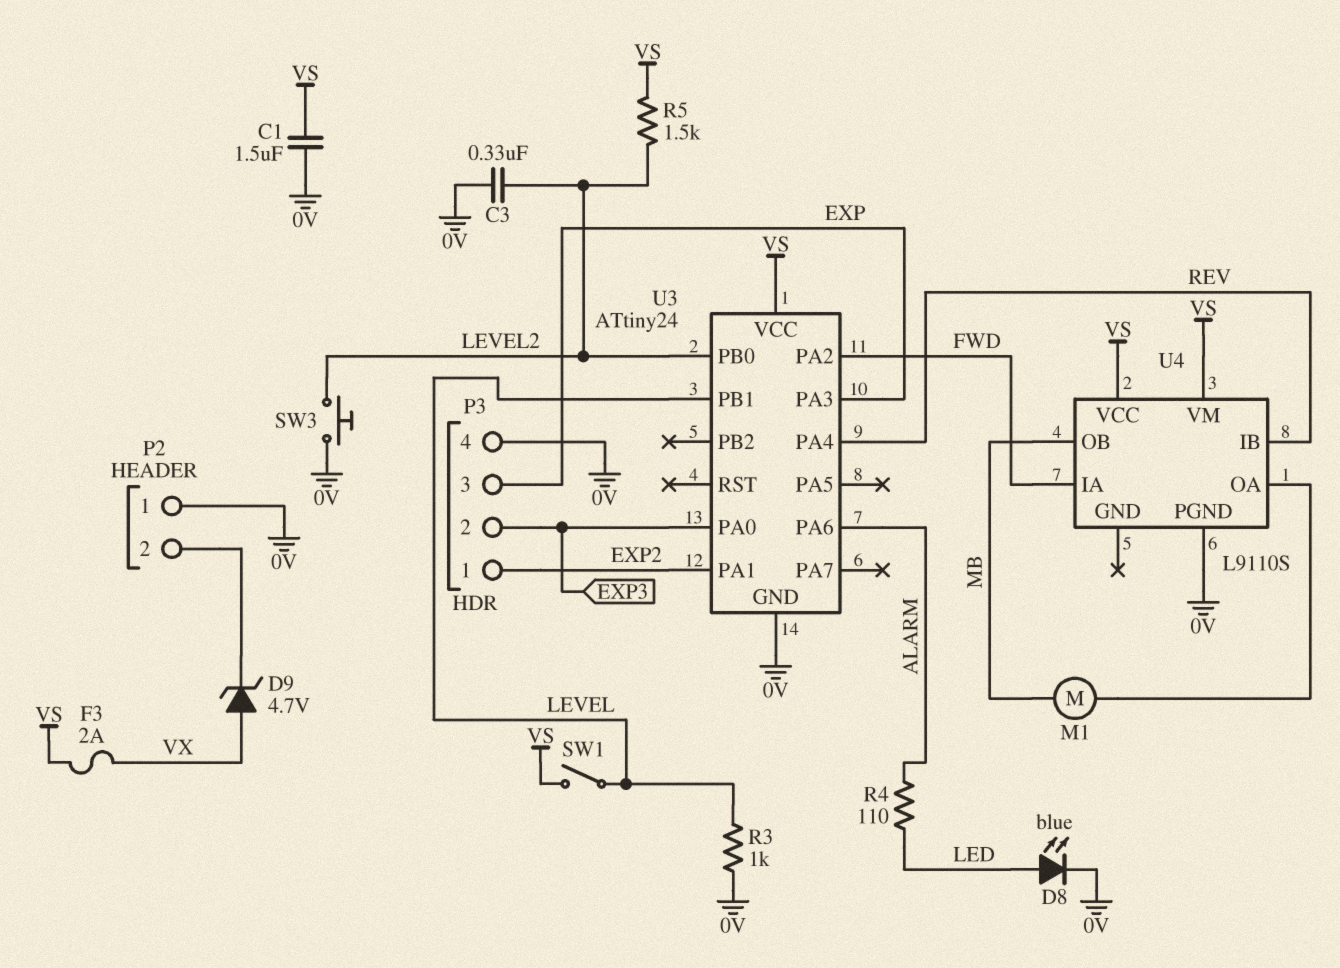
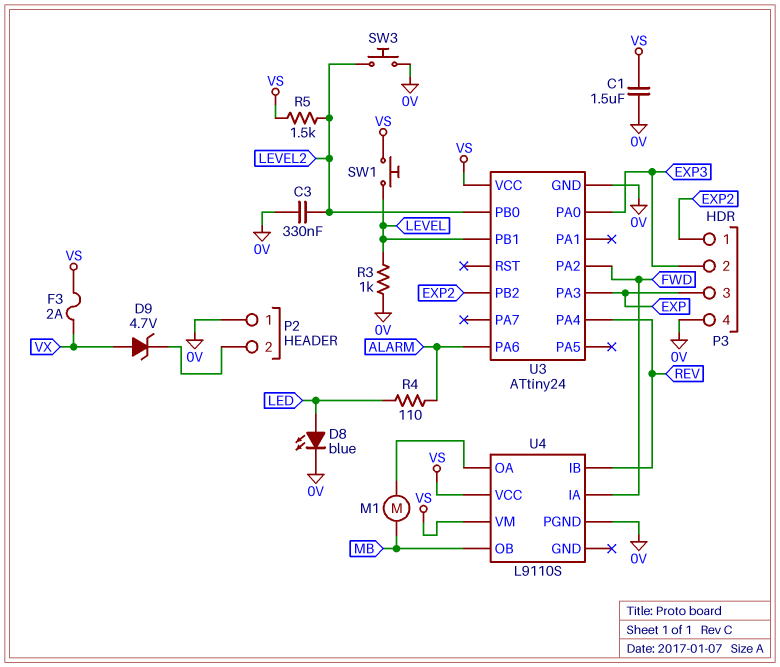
SW1: switch (LEVEL, VS) -> button (LEVEL, VS)
U3 pin PA1: EXP2 -> none
U3 pin PB2: none -> EXP2

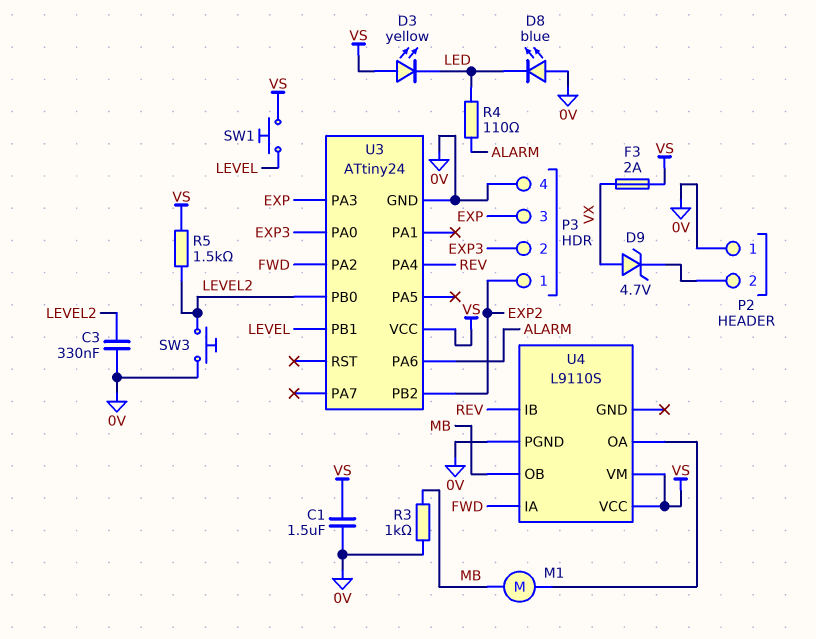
D3: none -> LED yellow (A VS, K LED)
D8: LED blue (A LED, K 0V) -> LED blue (A 0V, K LED)
R3: 1k (0V, LEVEL) -> 1k (0V, MB)

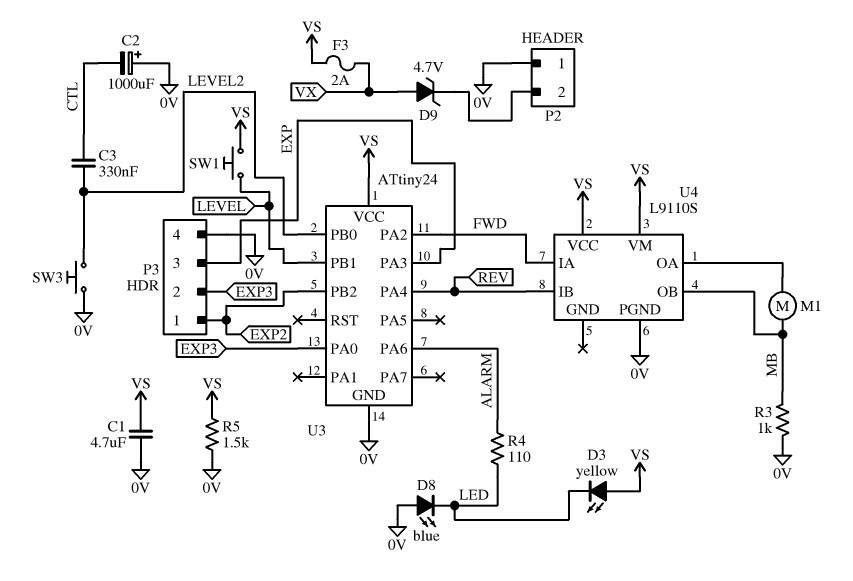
C1: 1.5uF (0V, VS) -> 4.7uF (0V, VS)
C2: none -> 1000uF (plus 0V, minus CTL)
C3: 330nF (0V, LEVEL2) -> 330nF (CTL, LEVEL2)
R5: 1.5k (LEVEL2, VS) -> 1.5k (0V, VS)

